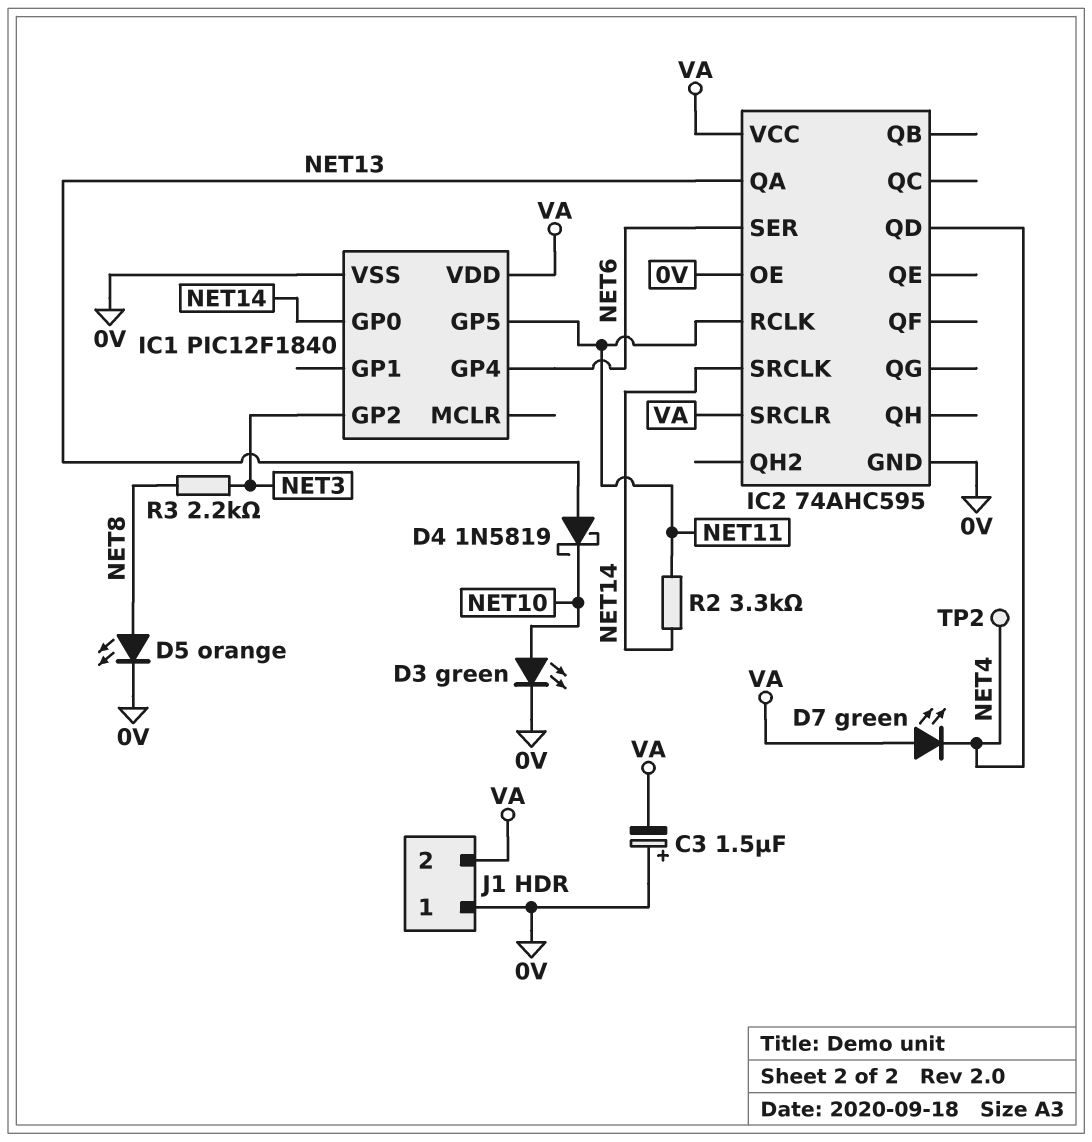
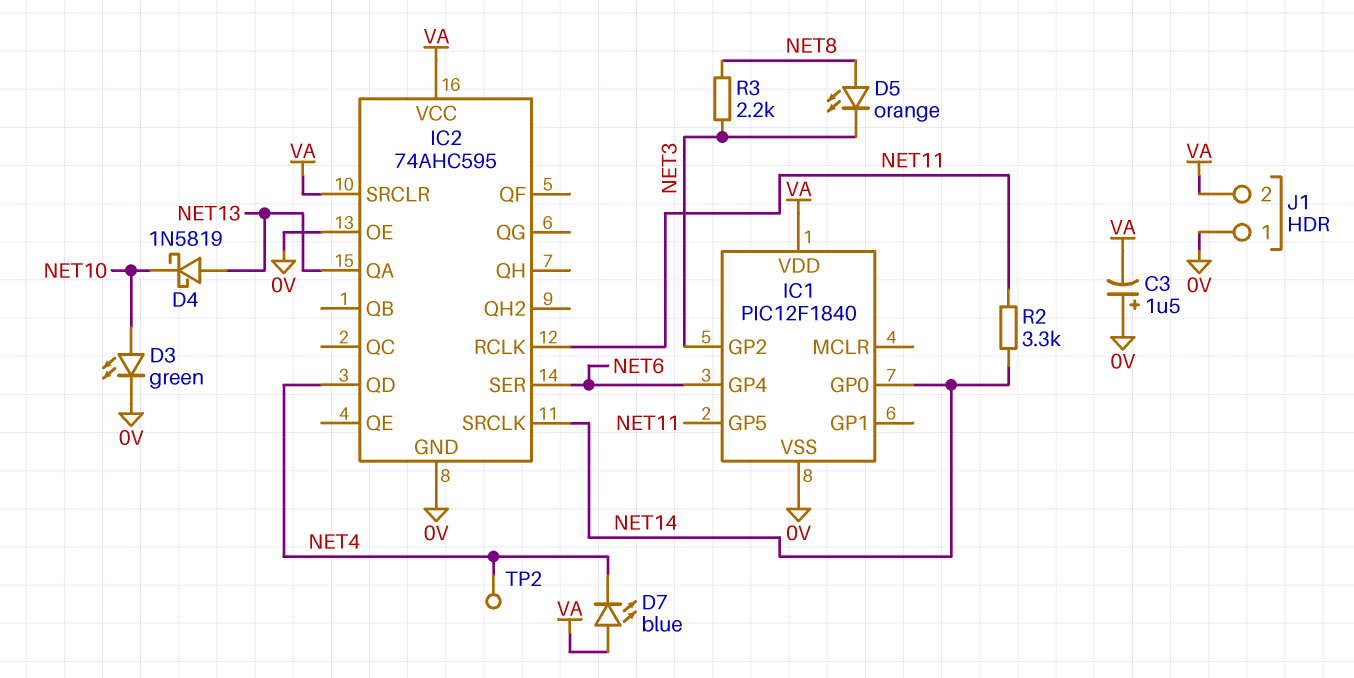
D5: LED orange (A NET8, K 0V) -> LED orange (A NET8, K NET3)
D7: LED green (A VA, K NET4) -> LED blue (A VA, K NET4)

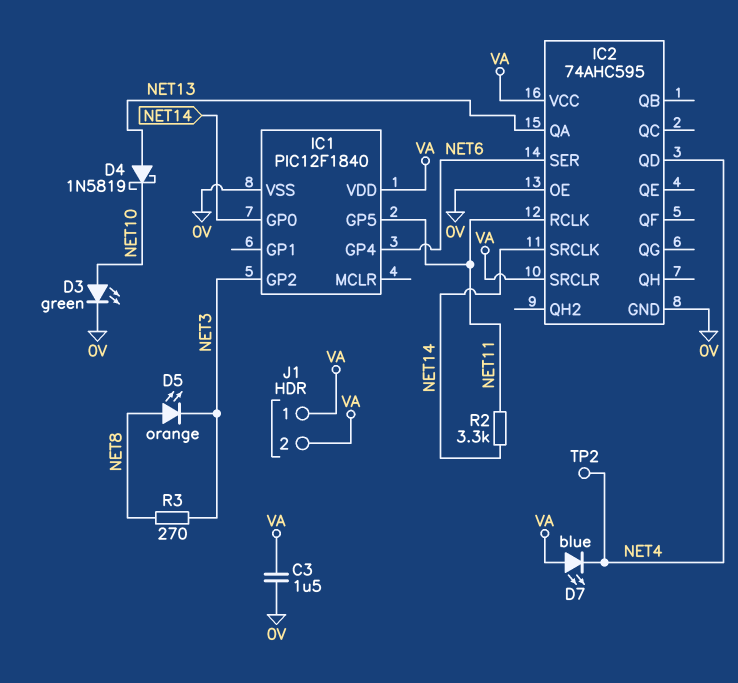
C3: 1.5uF (plus 0V, minus VA) -> 1.5uF (0V, VA)
J1 pin 1: 0V -> VA
R3: 2.2k (NET3, NET8) -> 270 (NET3, NET8)

